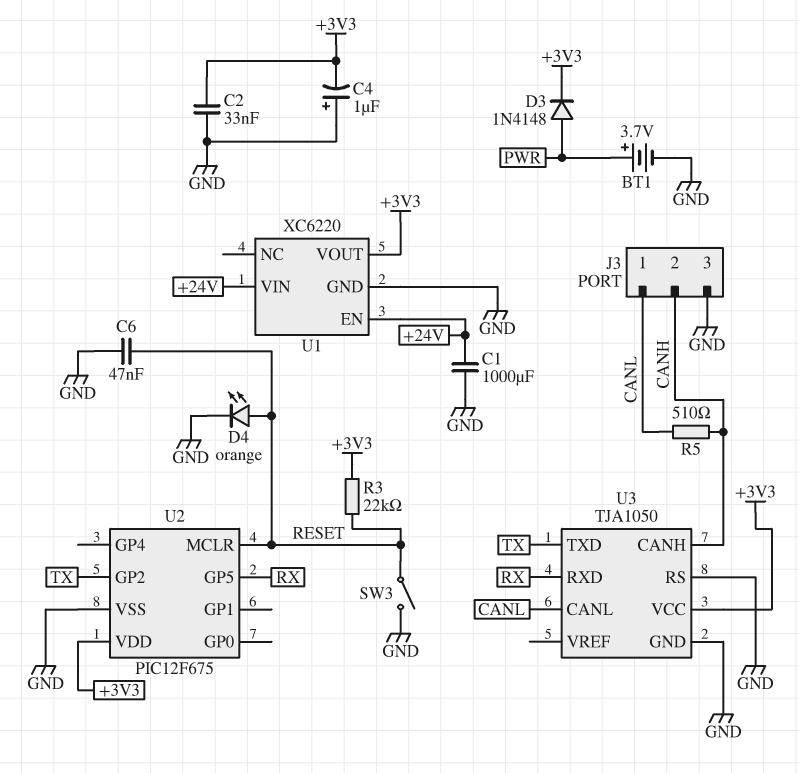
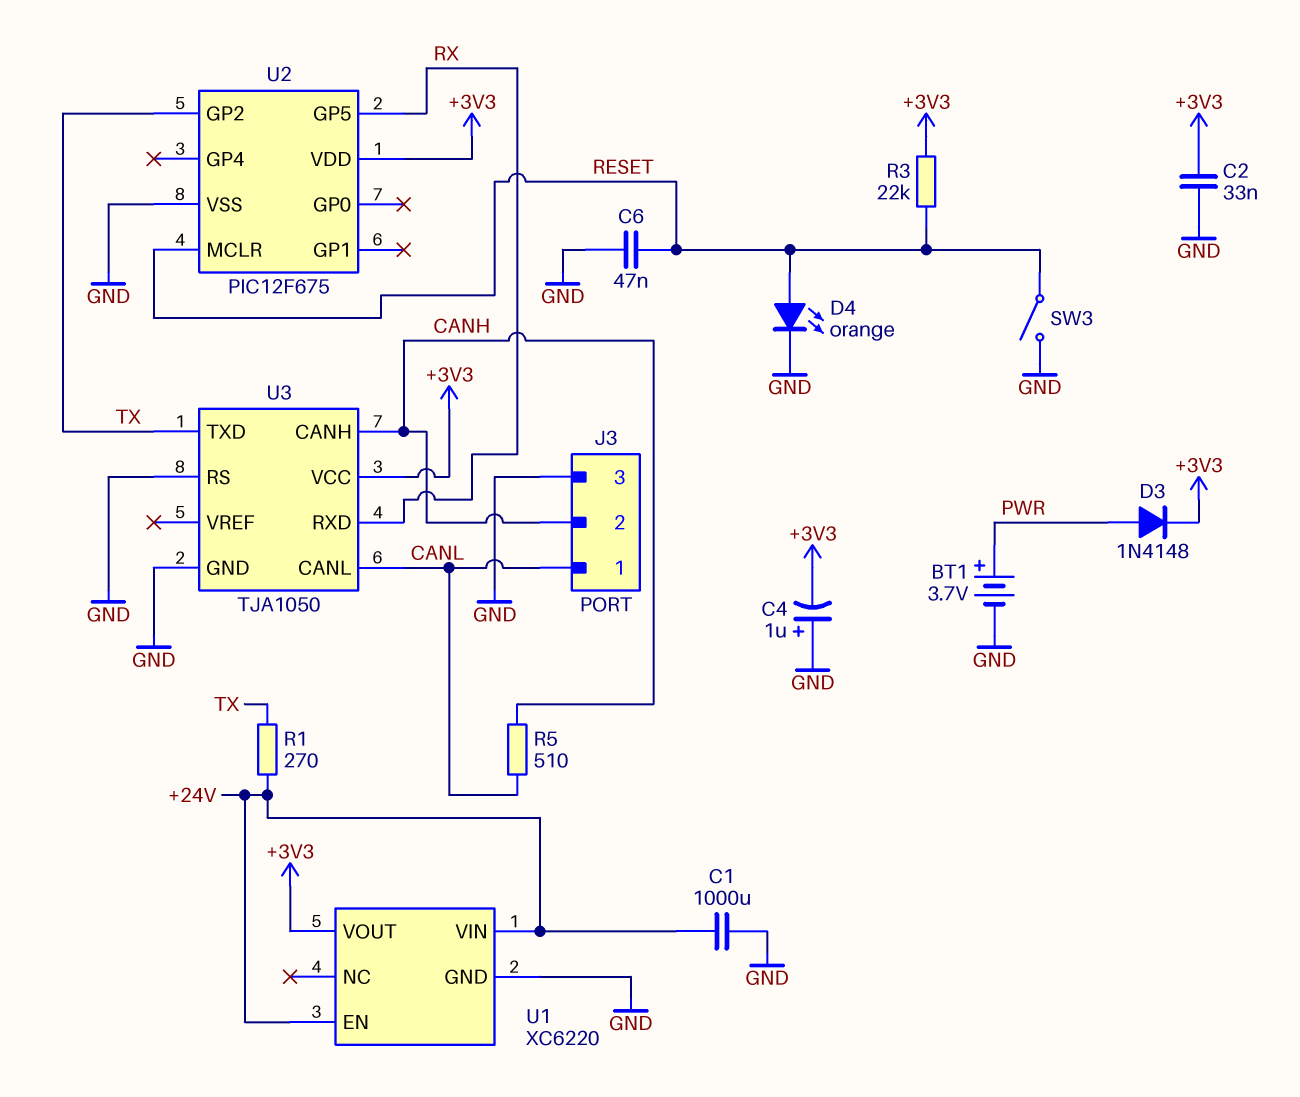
R1: none -> 270 (+24V, TX)

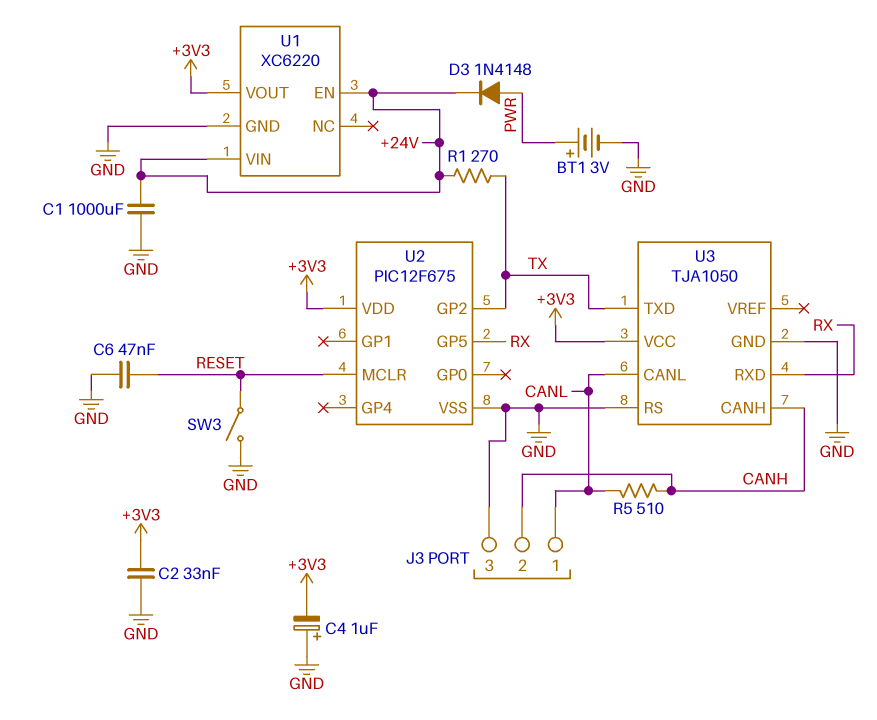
BT1: 3.7V (plus PWR, minus GND) -> 3V (plus PWR, minus GND)
D3: diode 1N4148 (A PWR, K +3V3) -> diode 1N4148 (A PWR, K +24V)
D4: LED orange (A RESET, K GND) -> none
R3: 22k (+3V3, RESET) -> none

